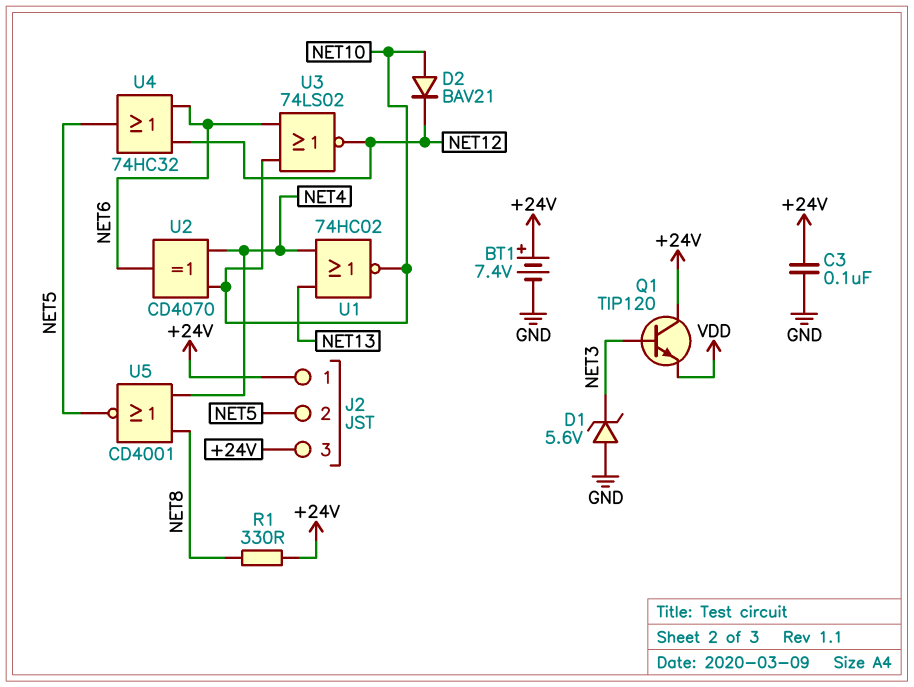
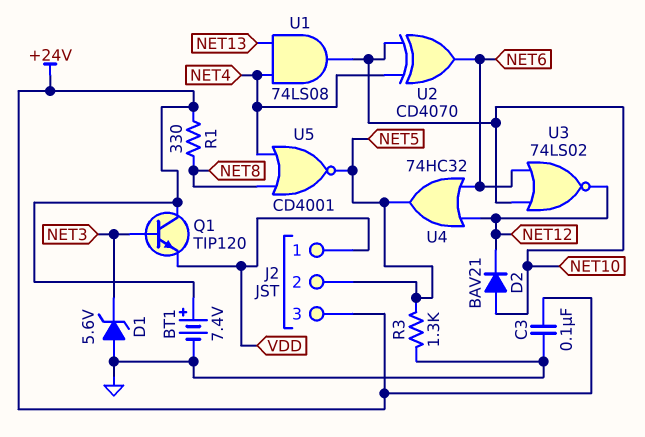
J2 pin 1: +24V -> VDD
R3: none -> 1.3k (GND, NET5)
U1: NOR 74HC02 (in NET4, in NET13, out NET10) -> AND 74LS08 (in NET4, in NET13, out NET10)

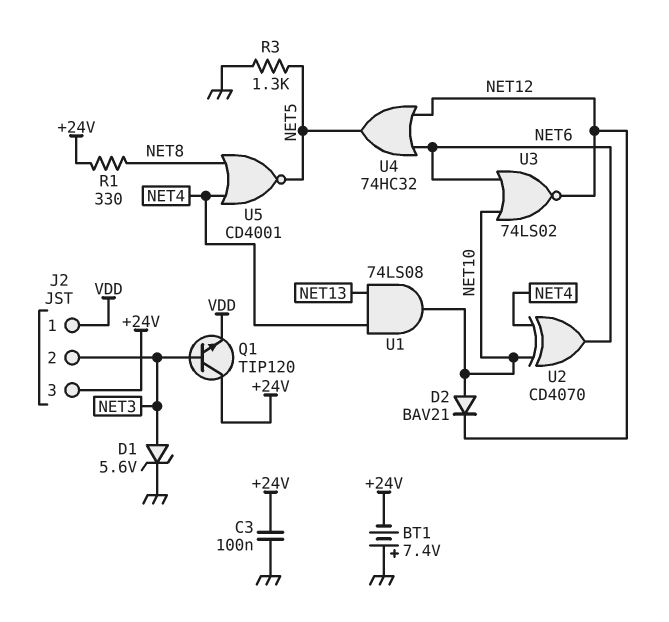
BT1: 7.4V (plus +24V, minus GND) -> 7.4V (plus GND, minus +24V)
D1: zener 5.6V (A GND, K NET3) -> zener 5.6V (A NET3, K GND)
J2 pin 2: NET5 -> NET3

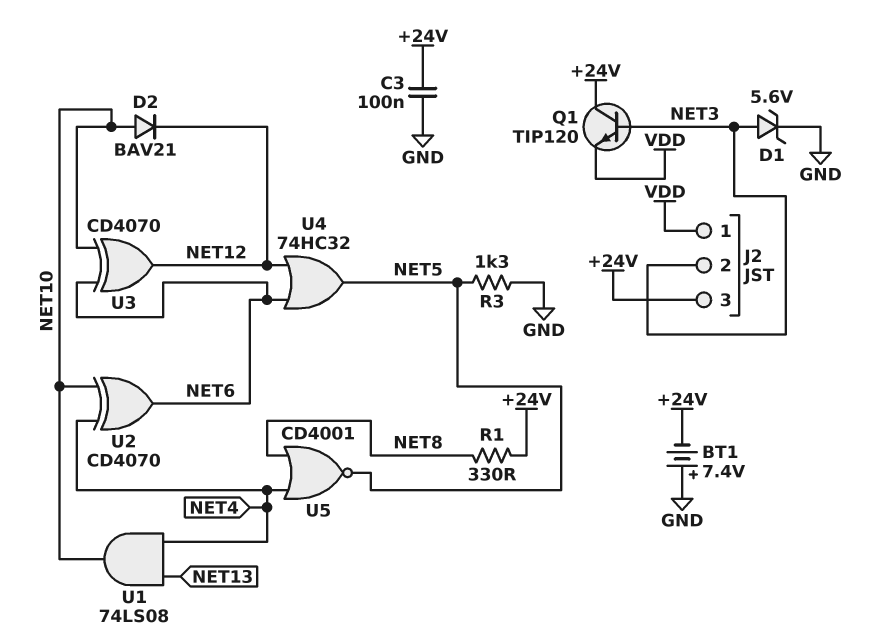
U3: NOR 74LS02 (in NET6, in NET10, out NET12) -> XOR CD4070 (in NET6, in NET10, out NET12)

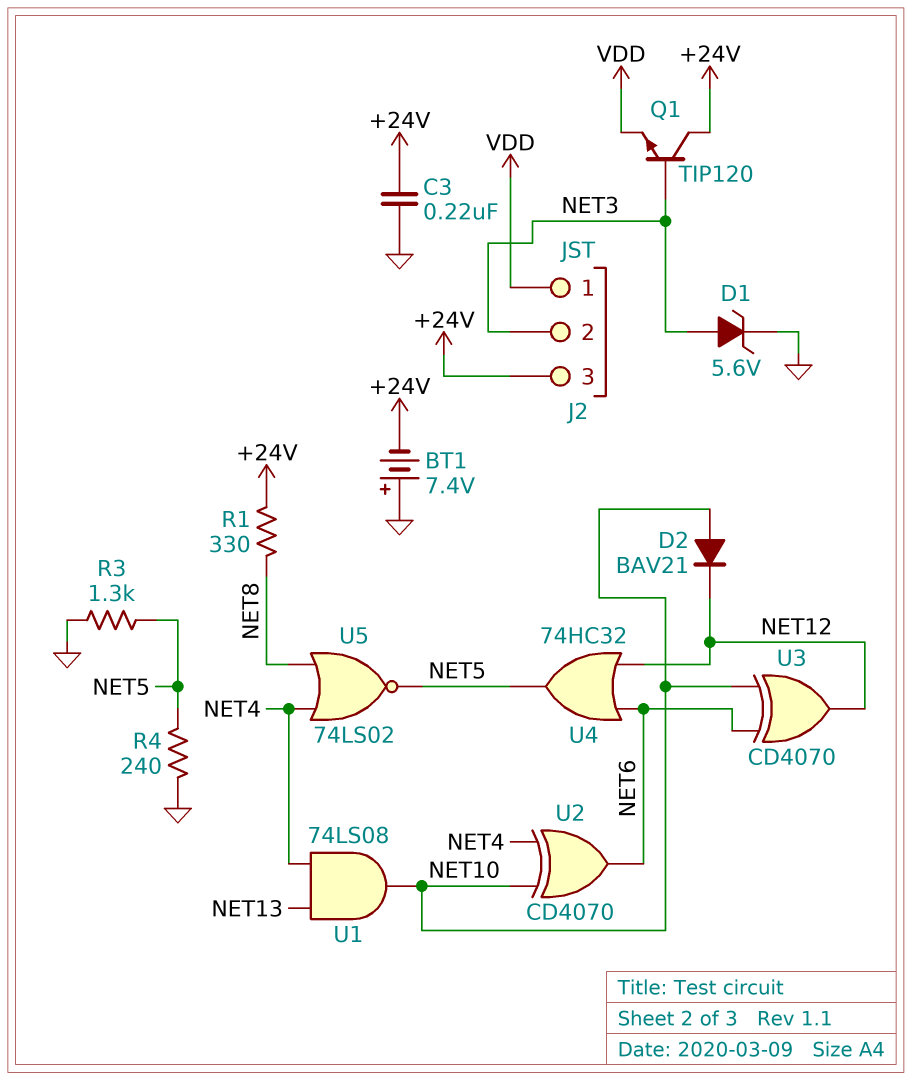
C3: 100nF (+24V, GND) -> 220nF (+24V, GND)
R4: none -> 240 (GND, NET5)
U5: NOR CD4001 (in NET4, in NET8, out NET5) -> NOR 74LS02 (in NET4, in NET8, out NET5)

